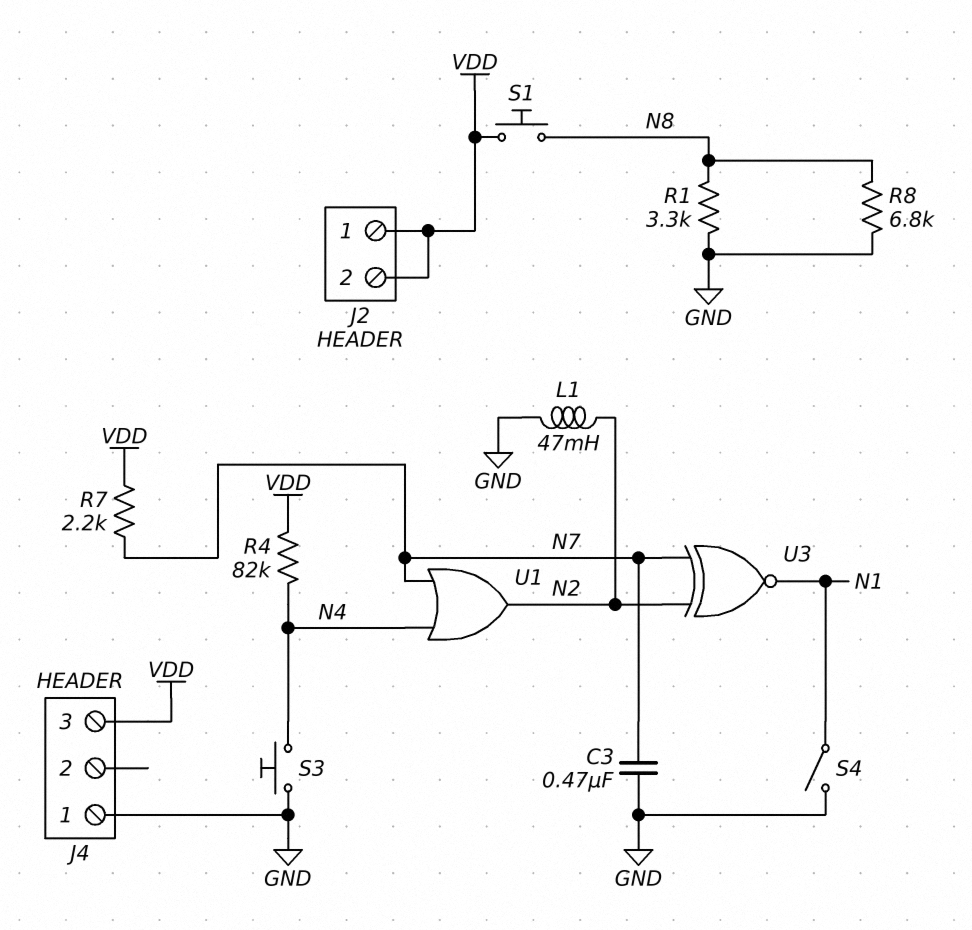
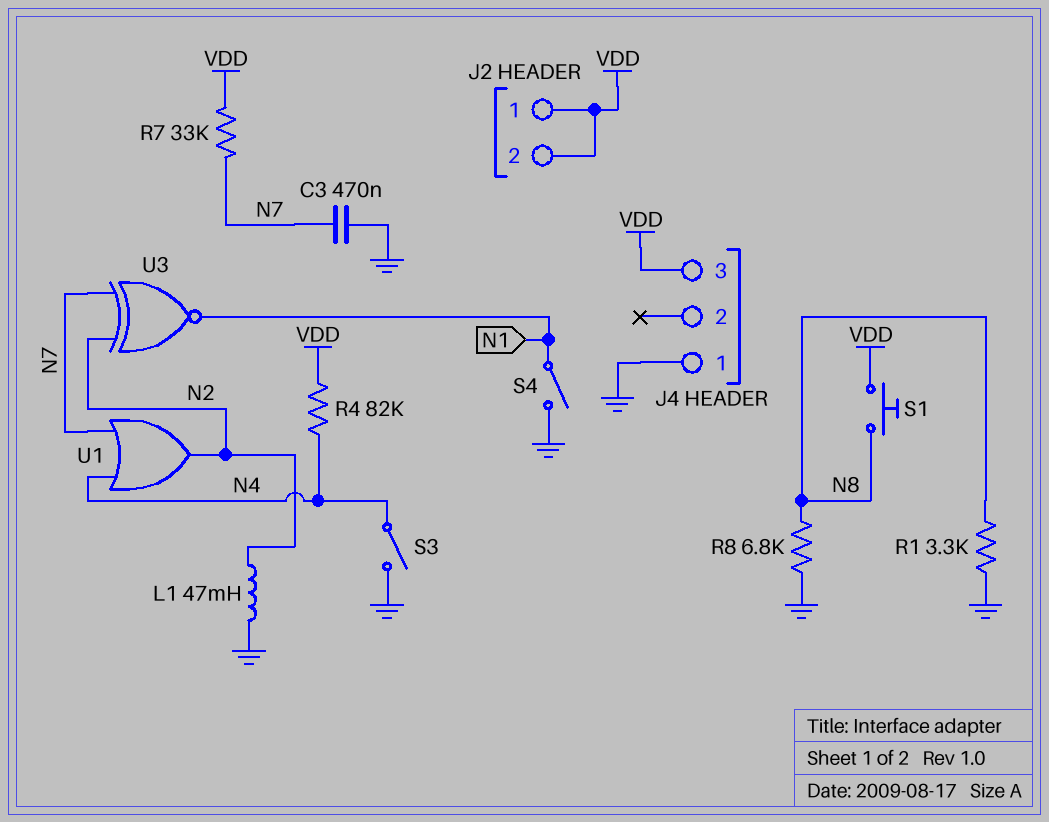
R7: 2.2k (N7, VDD) -> 33k (N7, VDD)
S3: button (GND, N4) -> switch (GND, N4)

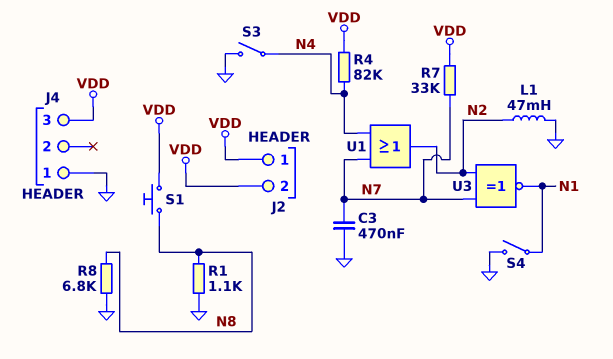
R1: 3.3k (GND, N8) -> 1.1k (GND, N8)

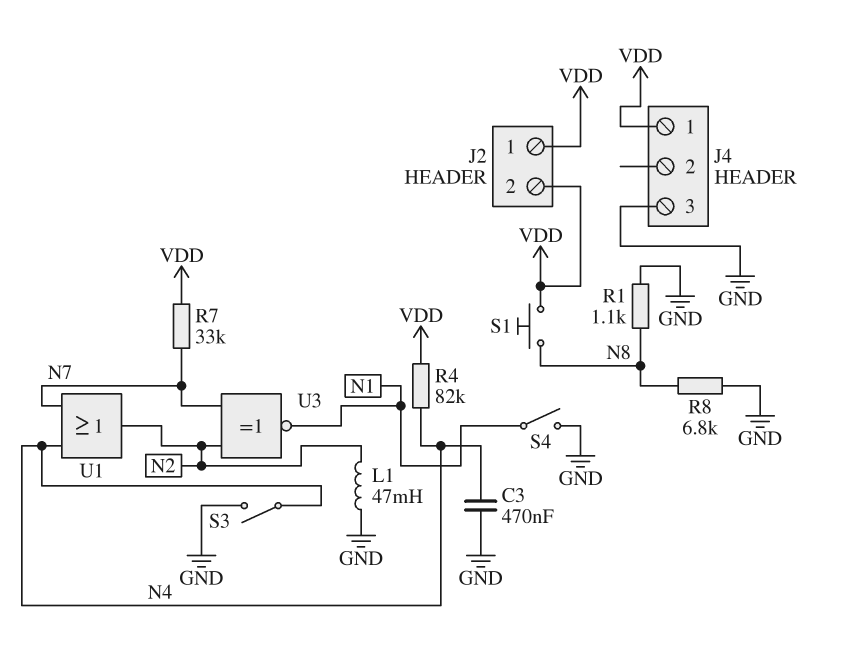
C3: 470nF (GND, N7) -> 470nF (GND, N4)
J4 pin 1: GND -> VDD
J4 pin 3: VDD -> GND

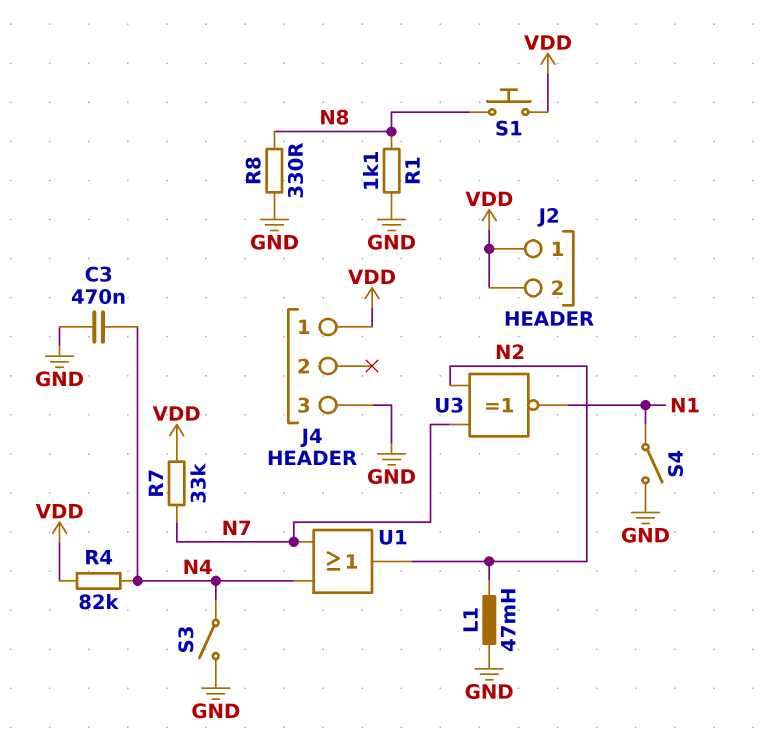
R8: 6.8k (GND, N8) -> 330 (GND, N8)

